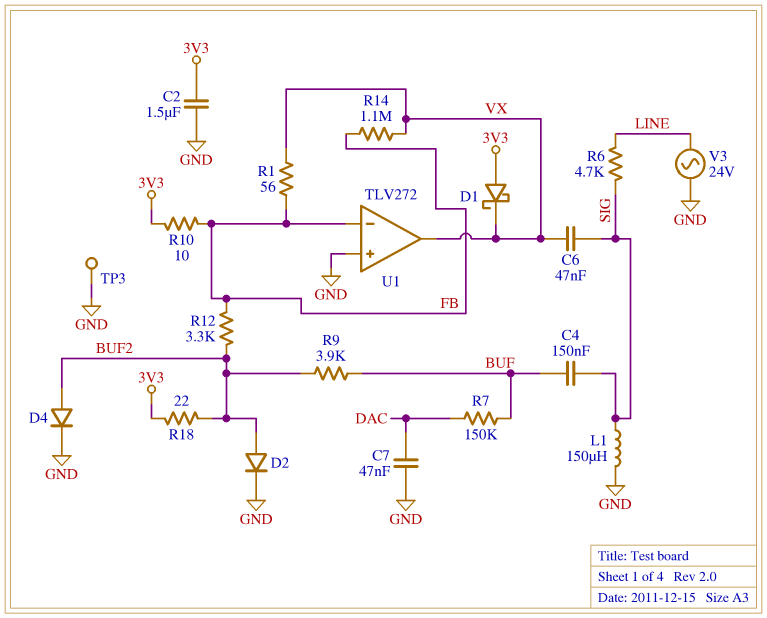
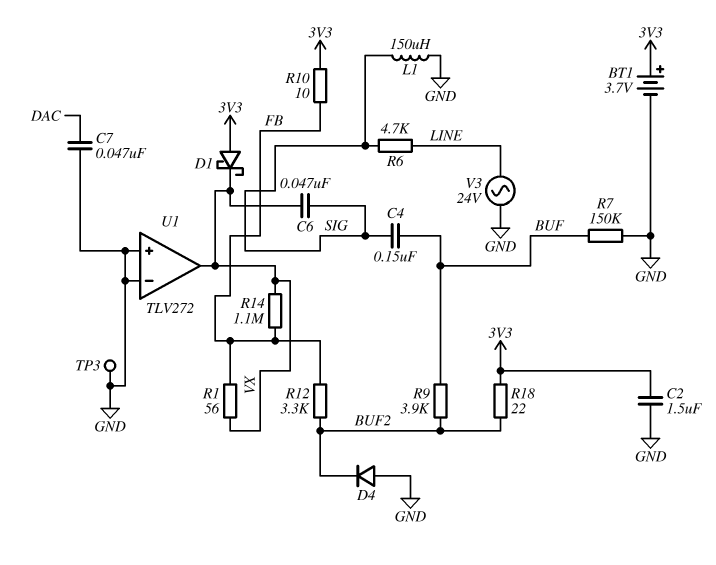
BT1: none -> 3.7V (plus 3V3, minus GND)
D2: diode (A BUF2, K GND) -> none
D4: diode (A BUF2, K GND) -> diode (A GND, K BUF2)
R7: 150k (BUF, DAC) -> 150k (BUF, GND)
U1 pin in-: FB -> GND

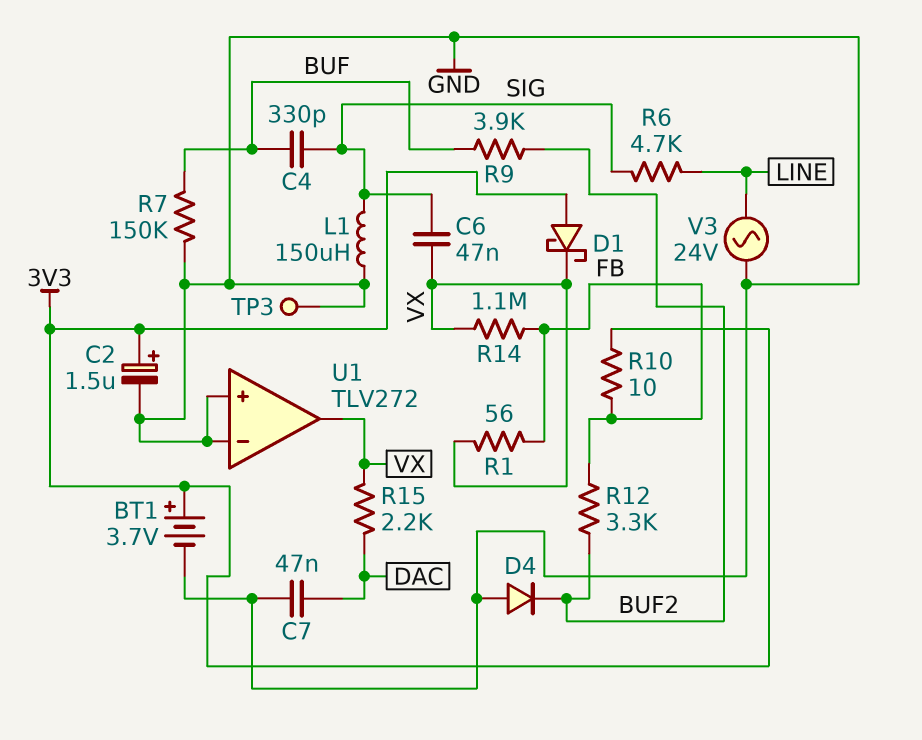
C2: 1.5uF (3V3, GND) -> 1.5uF (plus 3V3, minus GND)
C4: 150nF (BUF, SIG) -> 330pF (BUF, SIG)
R15: none -> 2.2k (DAC, VX)
R18: 22 (3V3, BUF2) -> none

